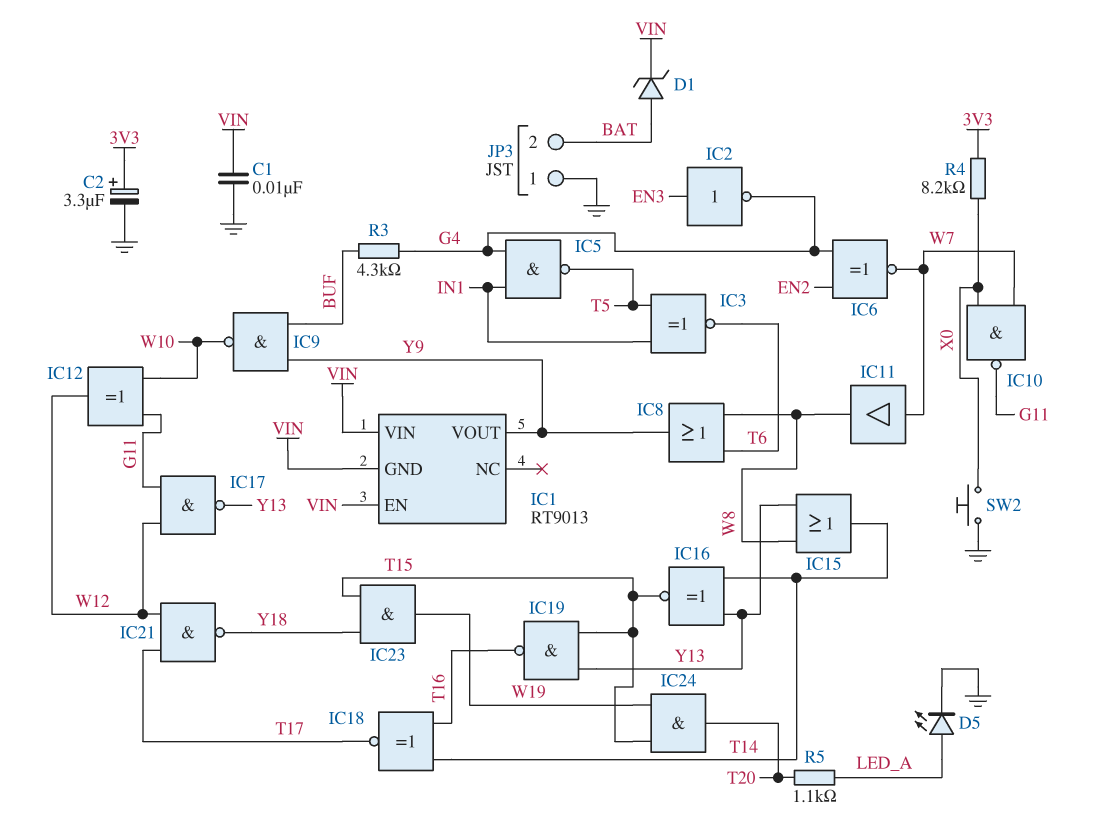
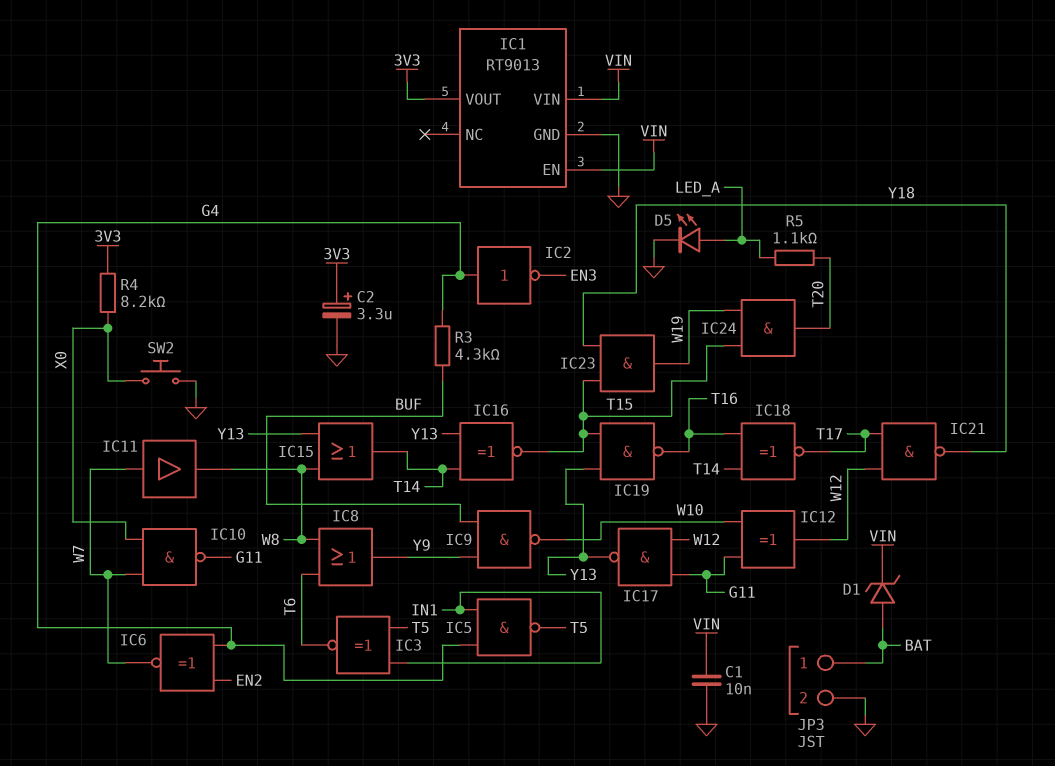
IC1 pin GND: VIN -> GND
IC1 pin VOUT: Y9 -> 3V3
IC2: NOT (in EN3, out G4) -> NOT (in G4, out EN3)
JP3 pin 1: GND -> BAT
JP3 pin 2: BAT -> GND

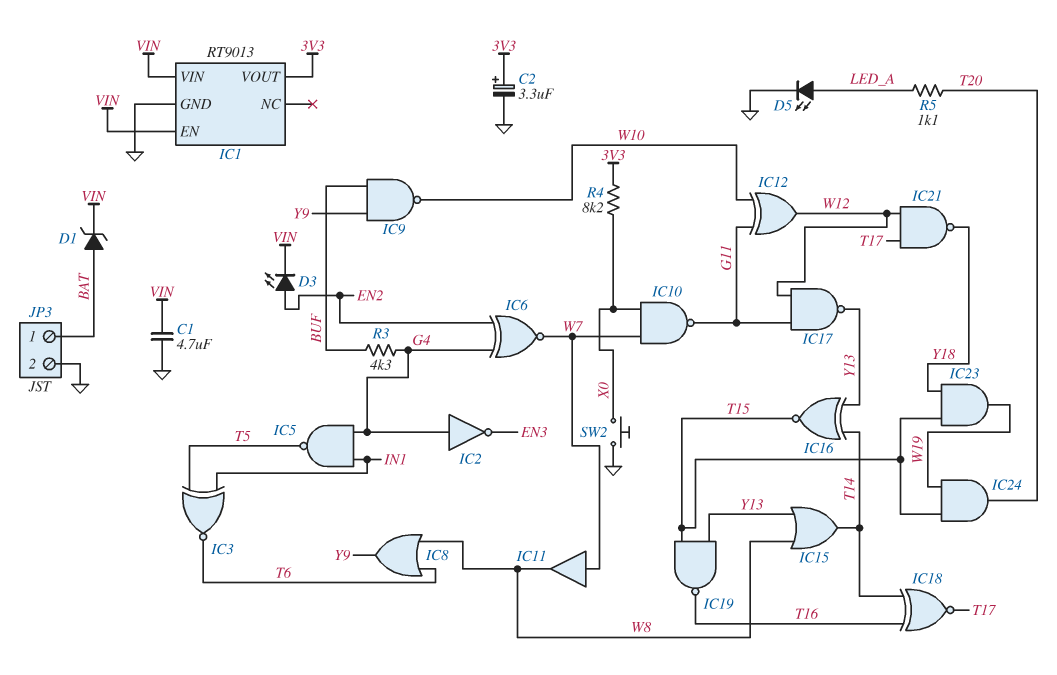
C1: 10nF (GND, VIN) -> 4.7uF (GND, VIN)
D3: none -> LED (A EN2, K VIN)

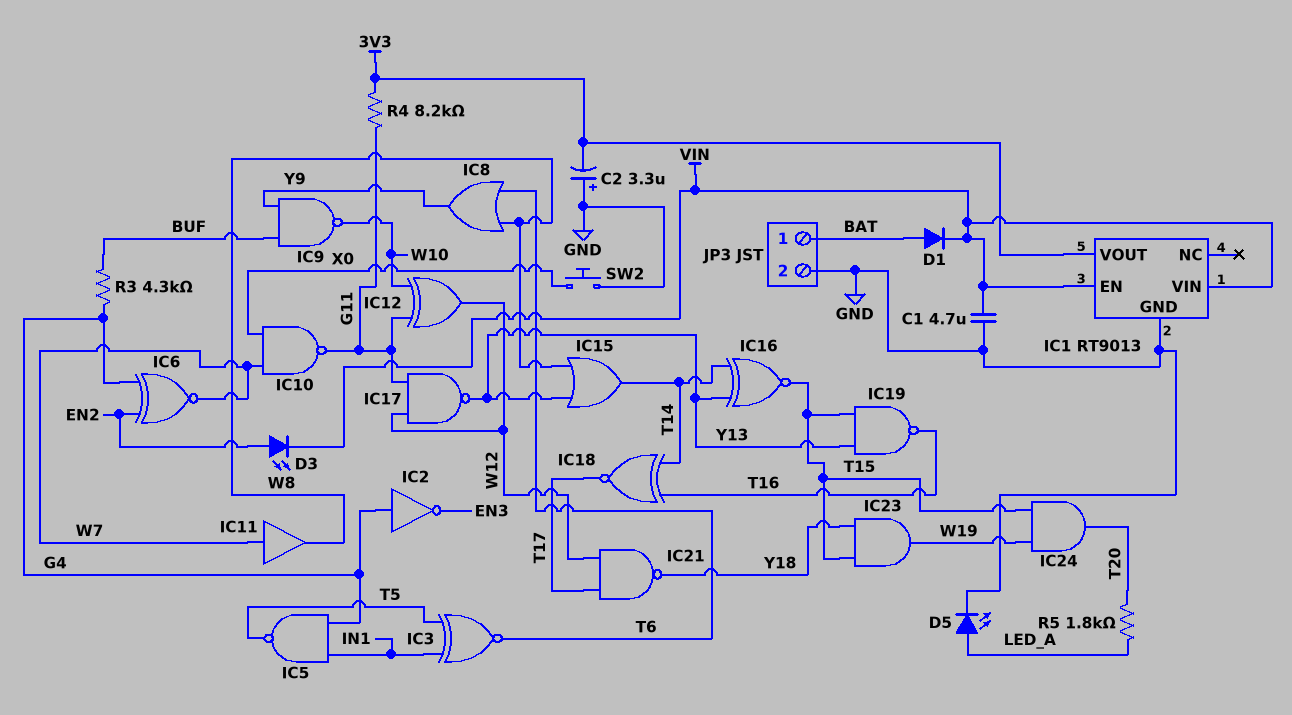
C2: 3.3uF (plus 3V3, minus GND) -> 3.3uF (plus GND, minus 3V3)
D1: zener (A BAT, K VIN) -> diode (A BAT, K VIN)
R4: 8.2k (3V3, X0) -> 8.2k (3V3, G11)
R5: 1.1k (LED_A, T20) -> 1.8k (LED_A, T20)

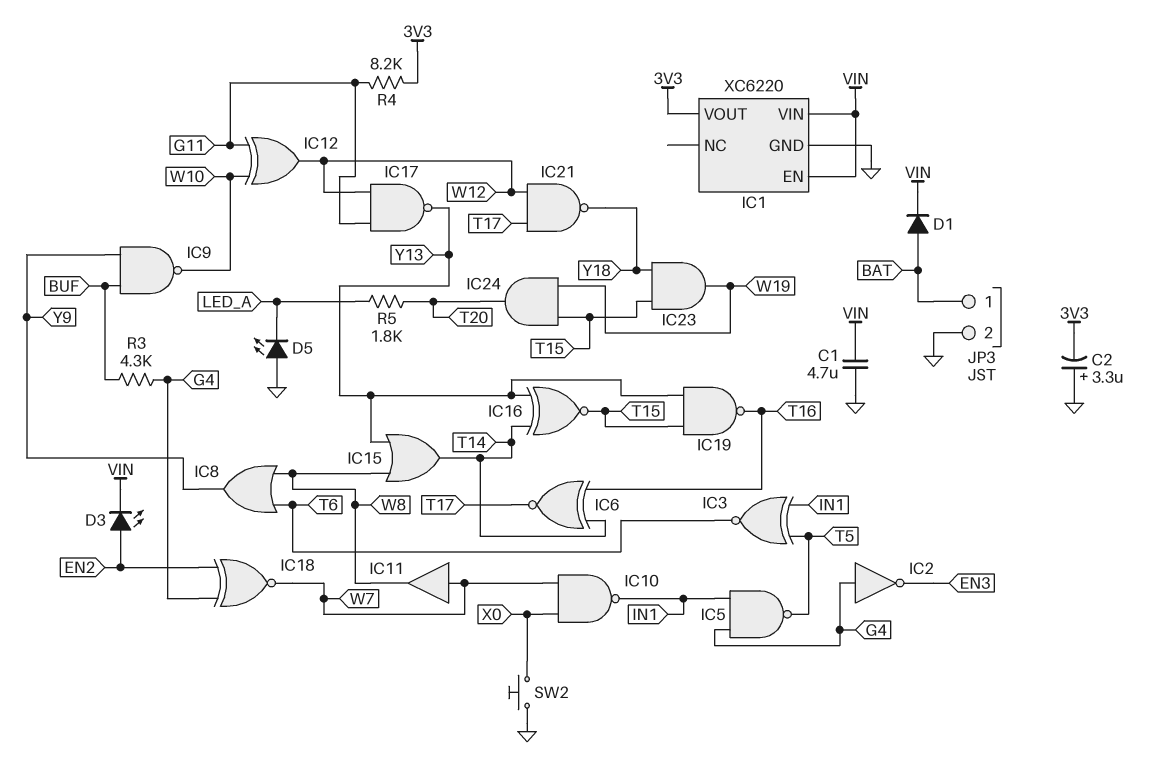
D5: LED (A LED_A, K GND) -> LED (A GND, K LED_A)
IC1: RT9013 -> XC6220
IC6: XNOR (in EN2, in G4, out W7) -> XNOR (in T14, in T16, out T17)
IC10: NAND (in W7, in X0, out G11) -> NAND (in W7, in X0, out IN1)
IC18: XNOR (in T14, in T16, out T17) -> XNOR (in EN2, in G4, out W7)

